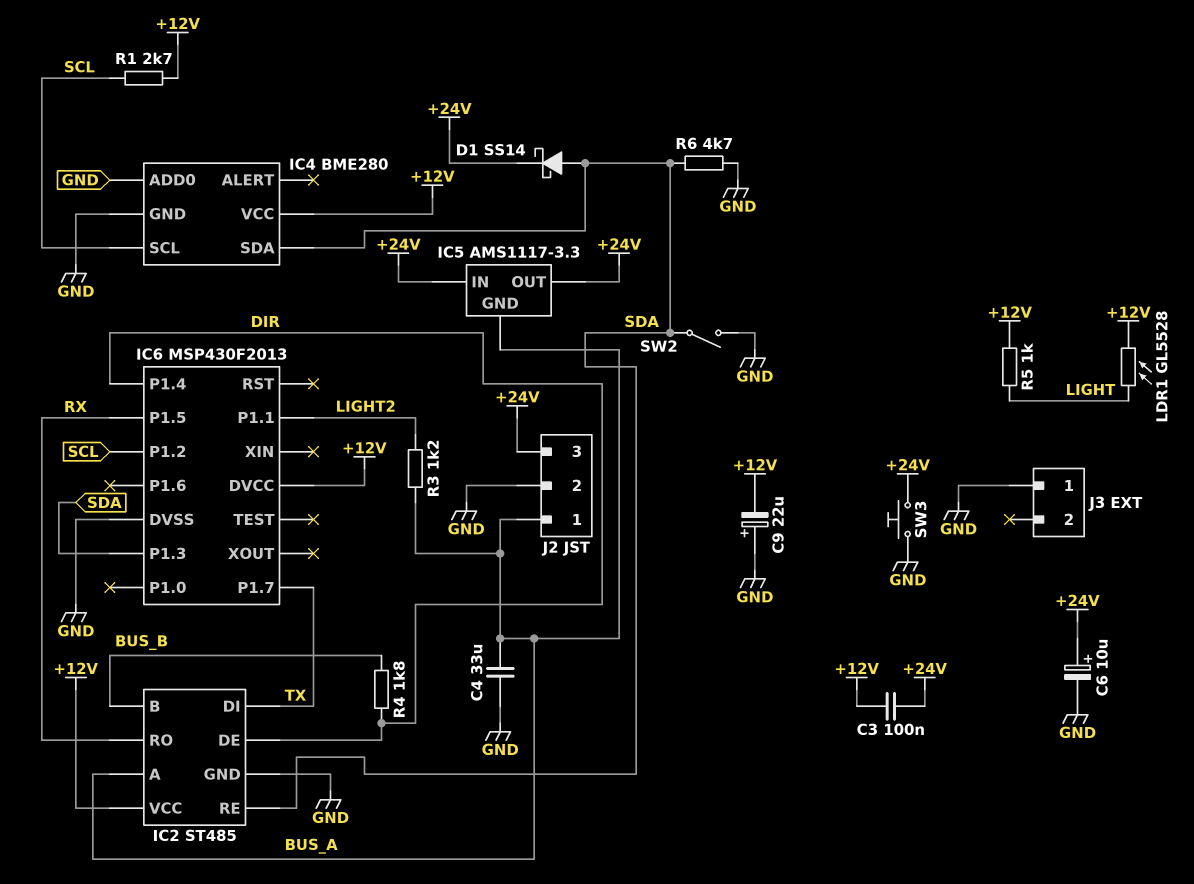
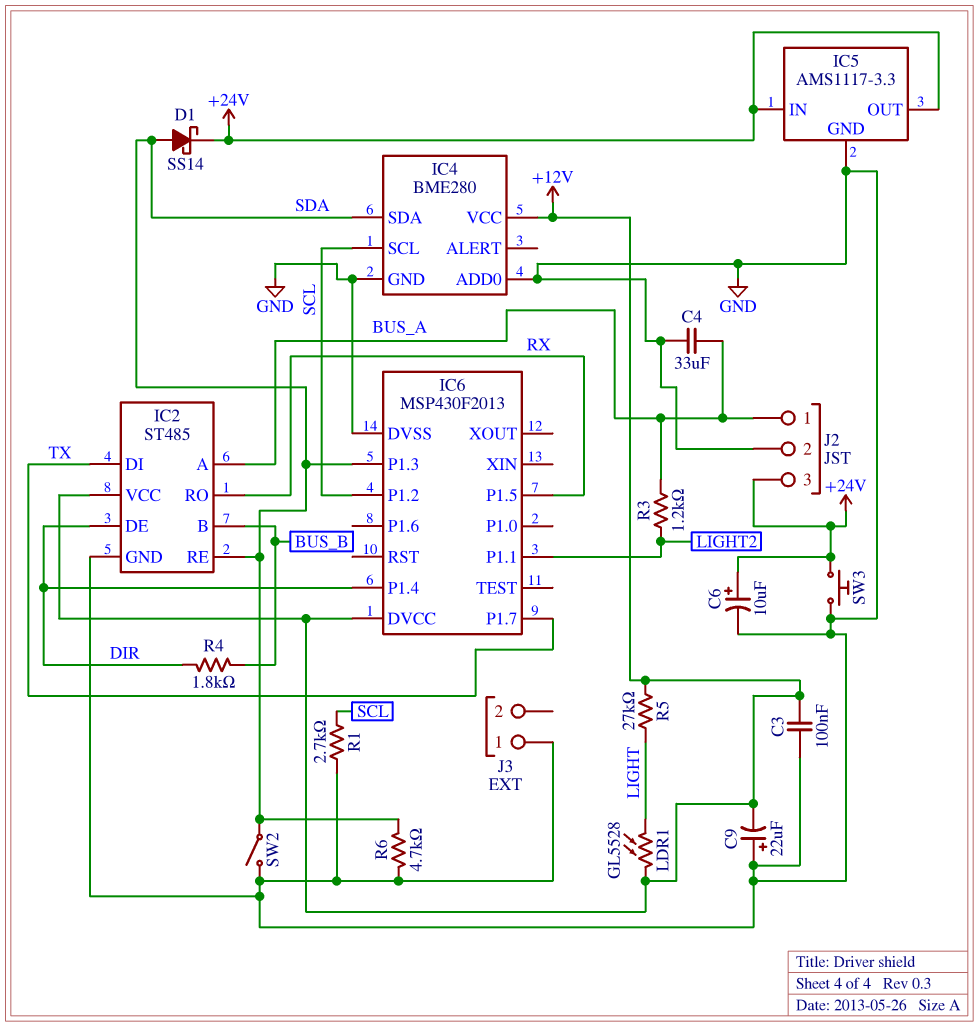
C3: 100nF (+12V, +24V) -> 100nF (+12V, GND)
IC5 pin GND: BUS_A -> GND
R1: 2.7k (+12V, SCL) -> 2.7k (GND, SCL)
R5: 1k (+12V, LIGHT) -> 27k (+12V, LIGHT)

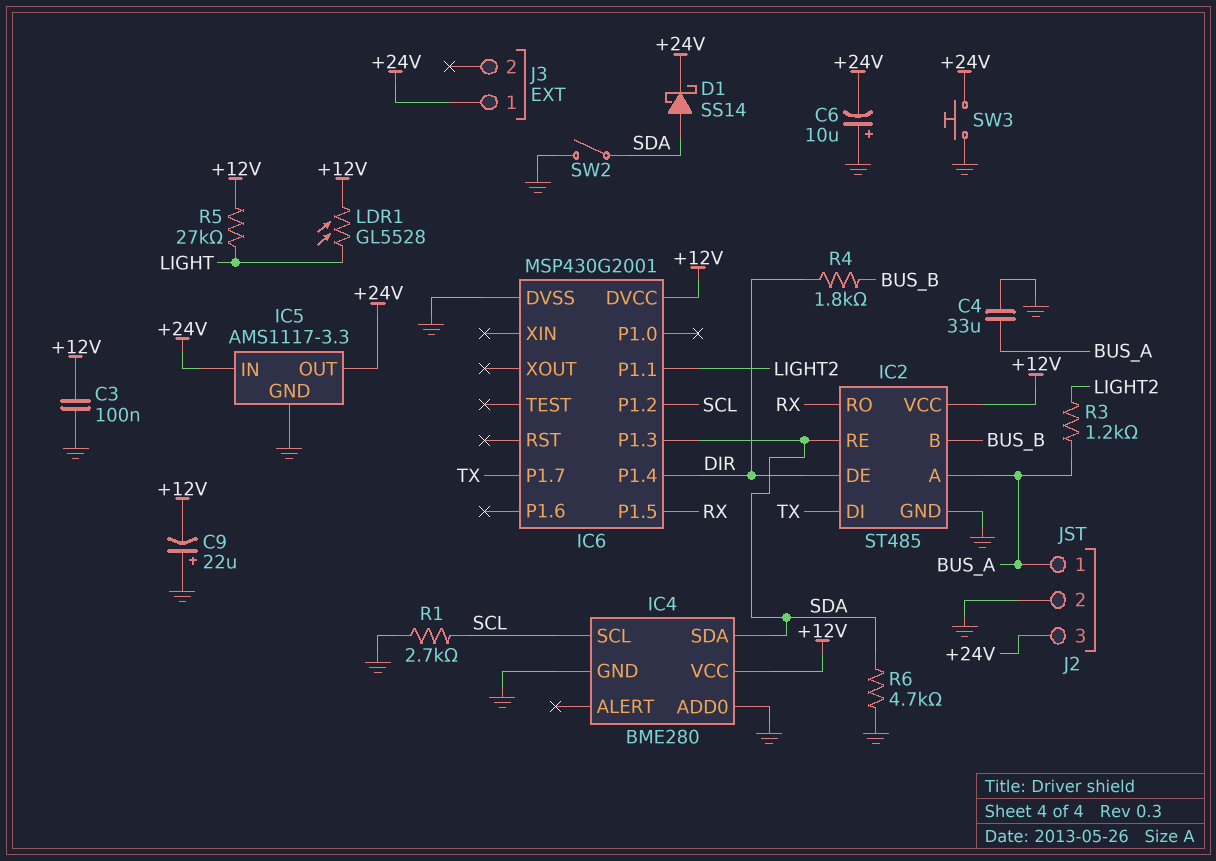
C6: 10uF (plus +24V, minus GND) -> 10uF (plus GND, minus +24V)
IC6: MSP430F2013 -> MSP430G2001
J3 pin 1: GND -> +24V

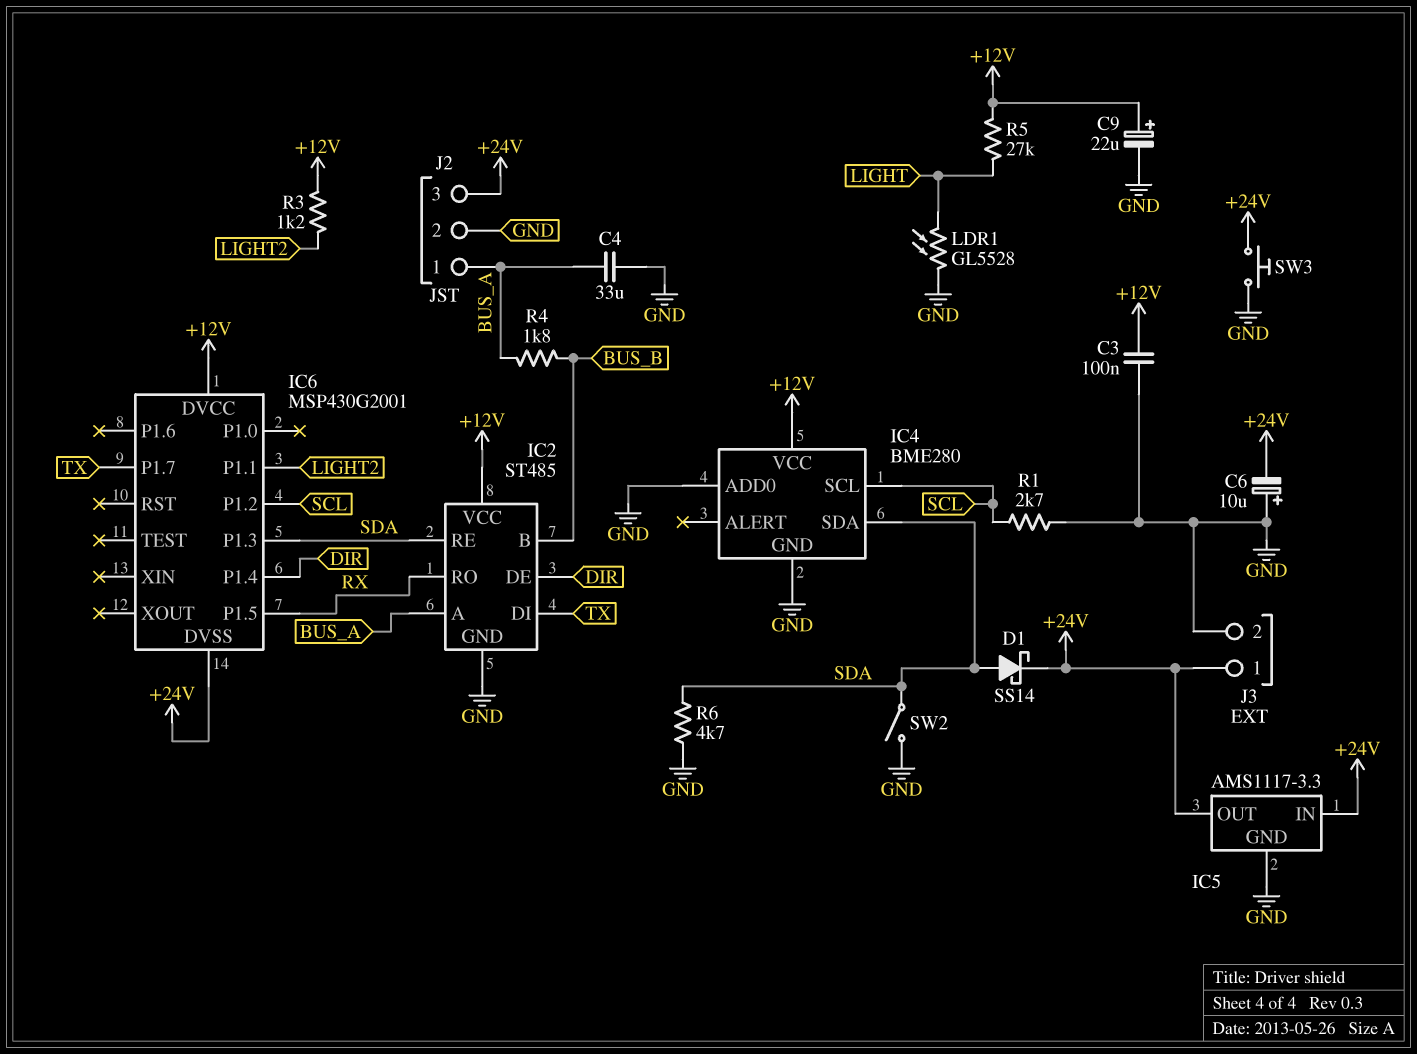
C9: 22uF (plus GND, minus +12V) -> 22uF (plus +12V, minus GND)
IC6 pin DVSS: GND -> +24V
J3 pin 2: none -> GND
LDR1: GL5528 (+12V, LIGHT) -> GL5528 (GND, LIGHT)
R3: 1.2k (BUS_A, LIGHT2) -> 1.2k (+12V, LIGHT2)
R4: 1.8k (BUS_B, DIR) -> 1.8k (BUS_A, BUS_B)

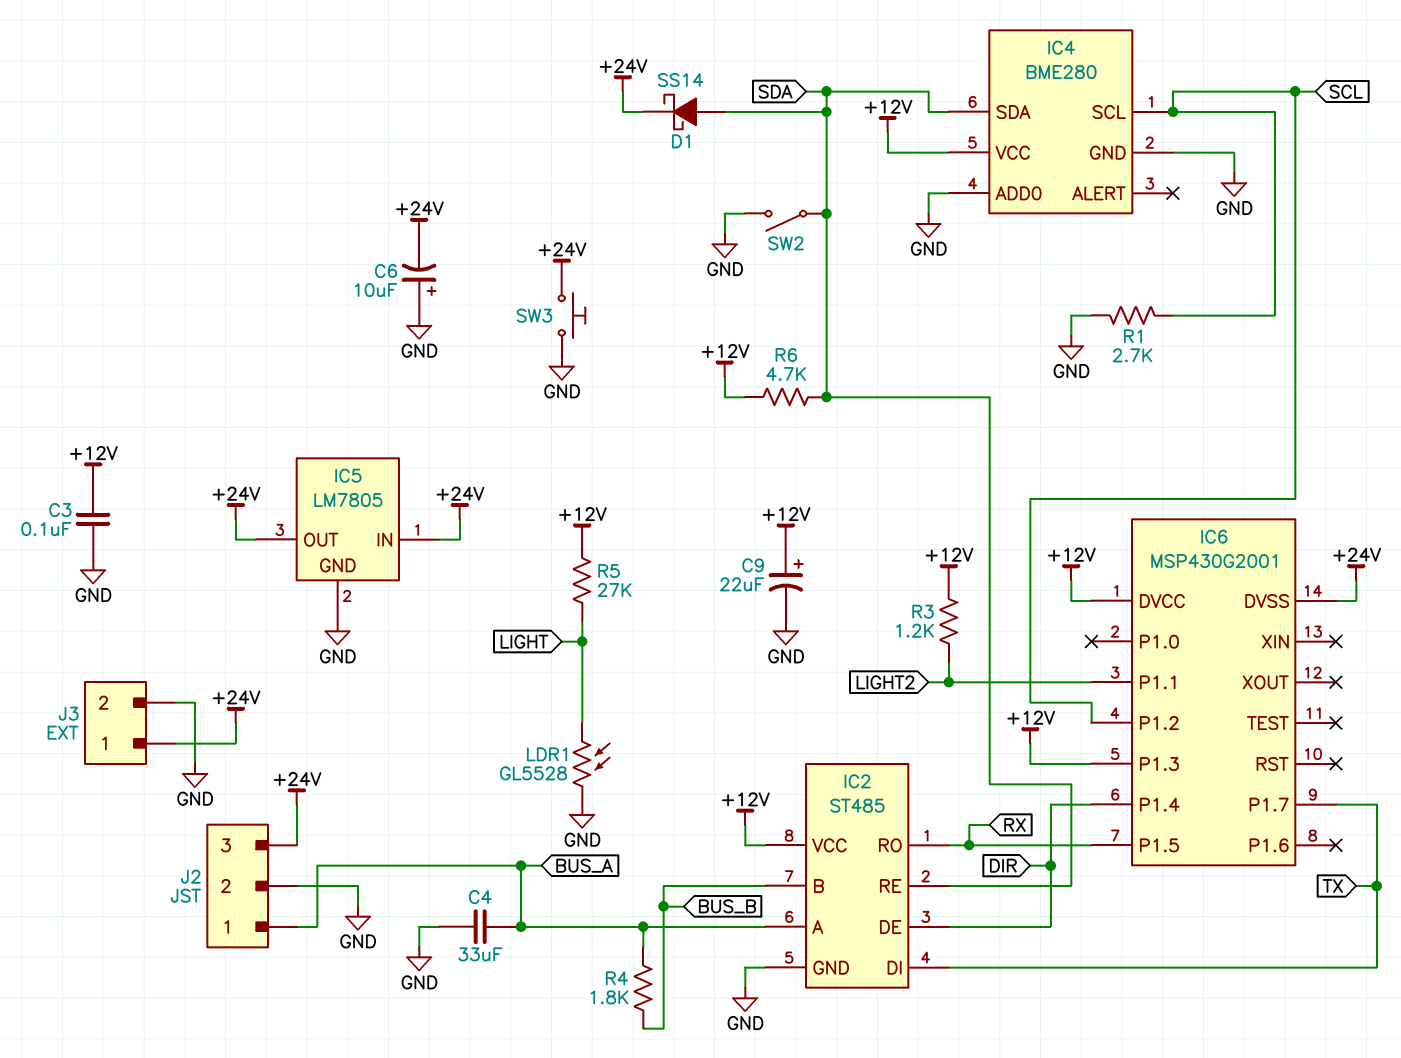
IC5: AMS1117-3.3 -> LM7805
IC6 pin P1.3: SDA -> +12V
R6: 4.7k (GND, SDA) -> 4.7k (+12V, SDA)

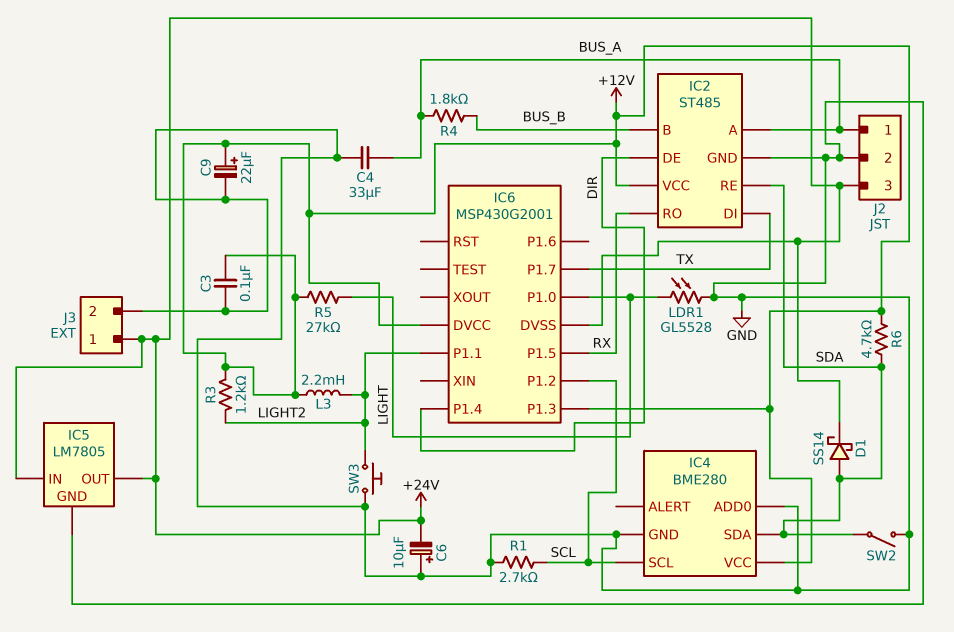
IC6 pin P1.0: none -> LIGHT
L3: none -> 2.2mH (+12V, LIGHT2)
SW3: button (+24V, GND) -> button (GND, LIGHT2)

